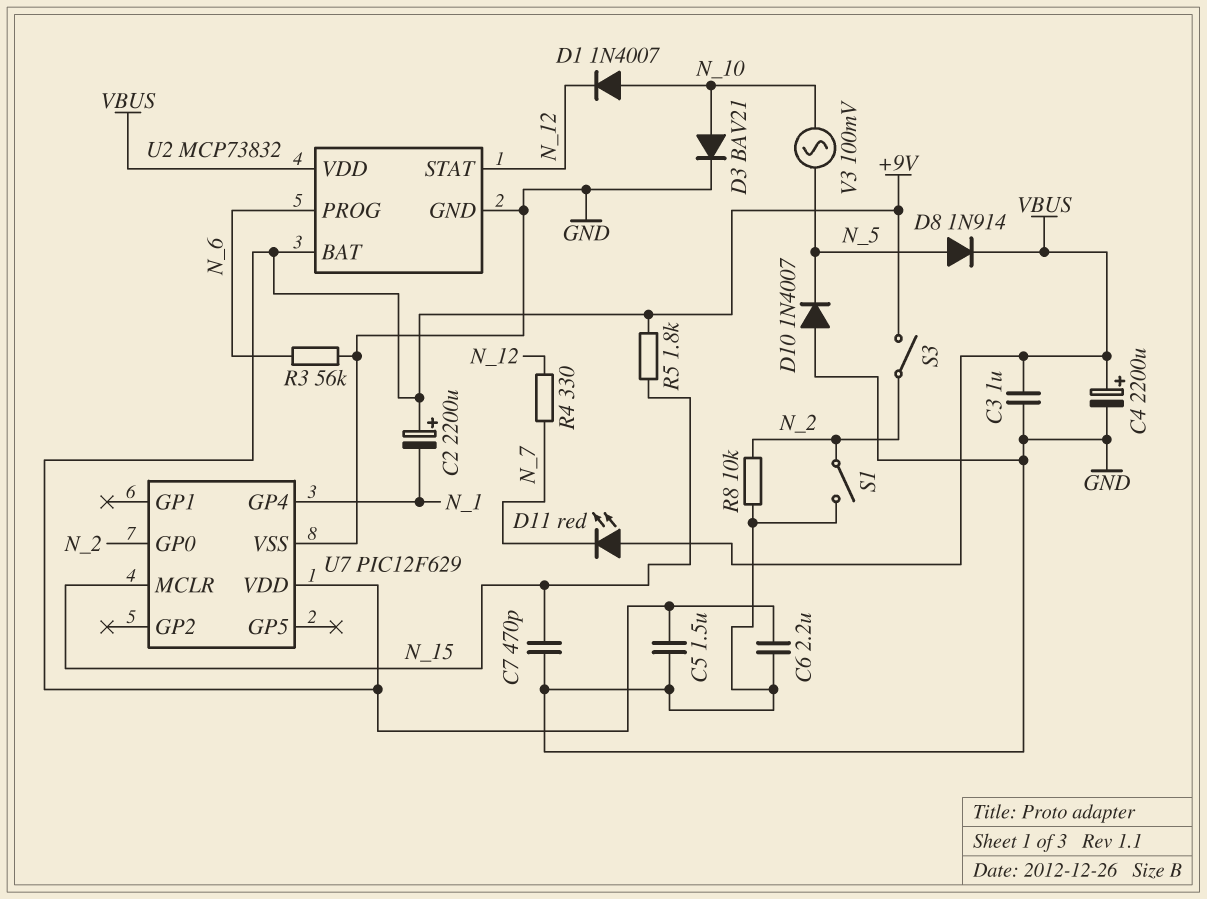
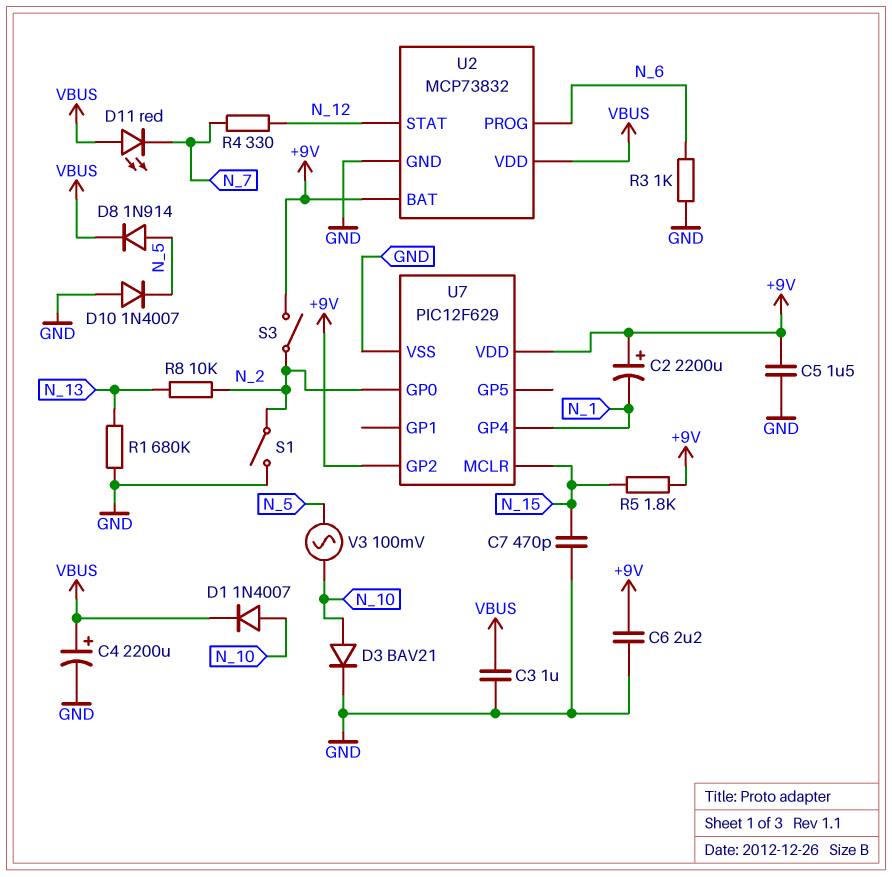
D1: diode 1N4007 (A N_10, K N_12) -> diode 1N4007 (A N_10, K VBUS)
R1: none -> 680k (GND, N_13)
R3: 56k (GND, N_6) -> 1k (GND, N_6)
R8: 10k (GND, N_2) -> 10k (N_2, N_13)
U7 pin GP2: none -> +9V

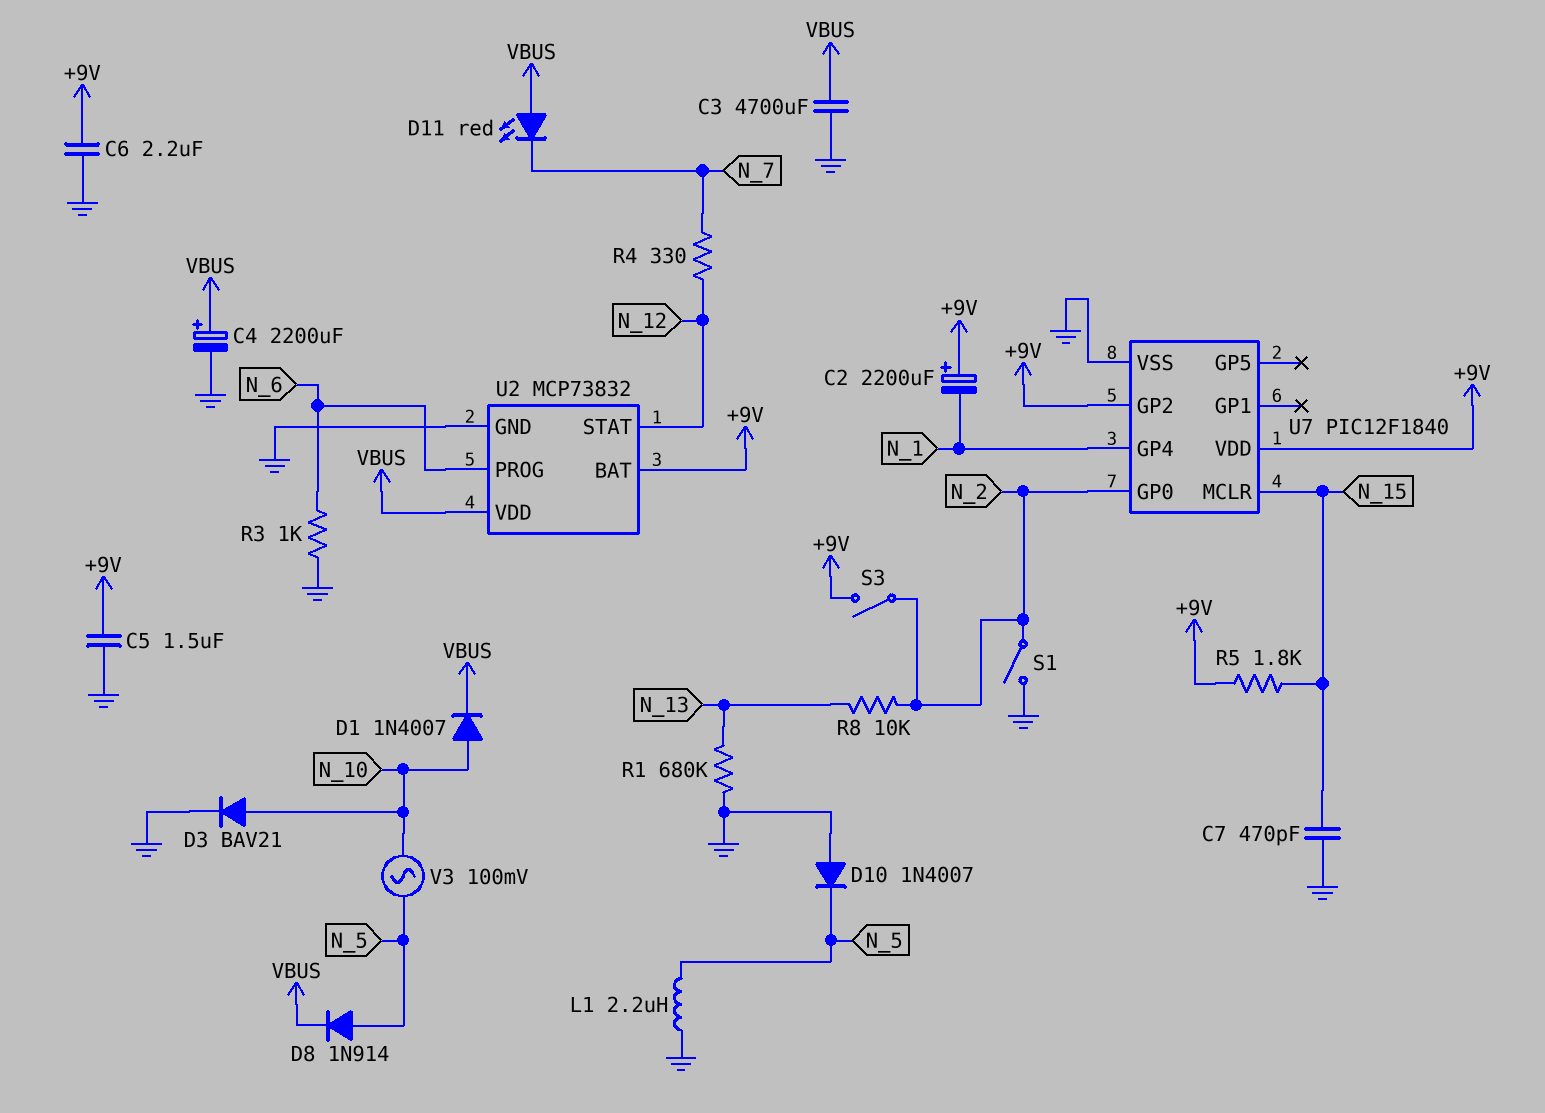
C3: 1uF (GND, VBUS) -> 4700uF (GND, VBUS)
L1: none -> 2.2uH (GND, N_5)
U7: PIC12F629 -> PIC12F1840

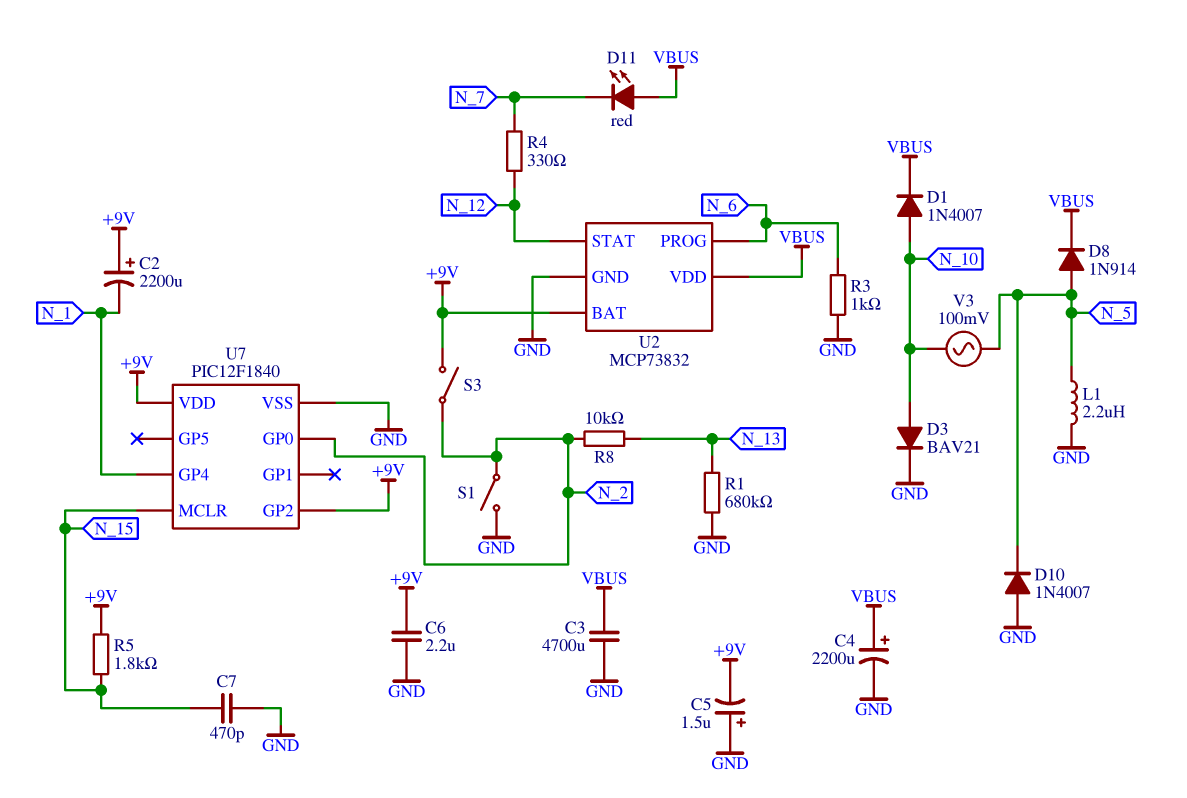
C5: 1.5uF (+9V, GND) -> 1.5uF (plus GND, minus +9V)

